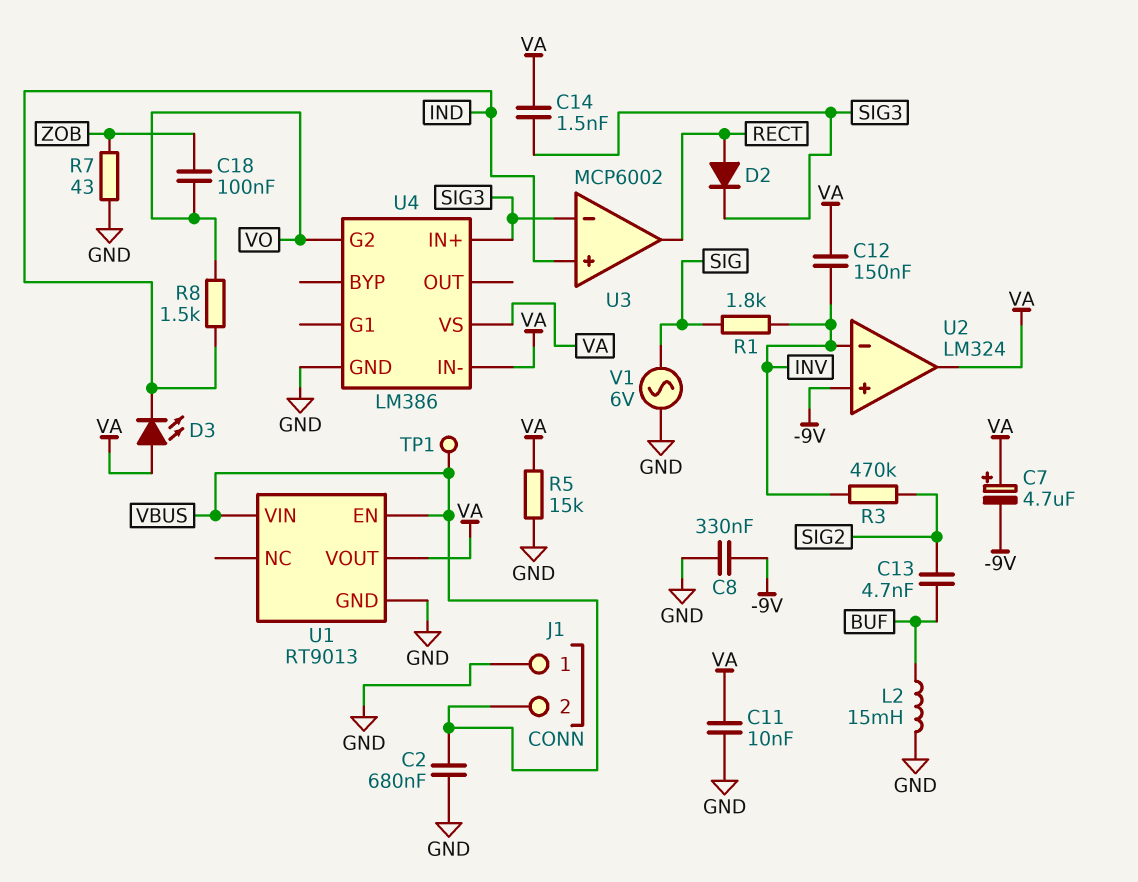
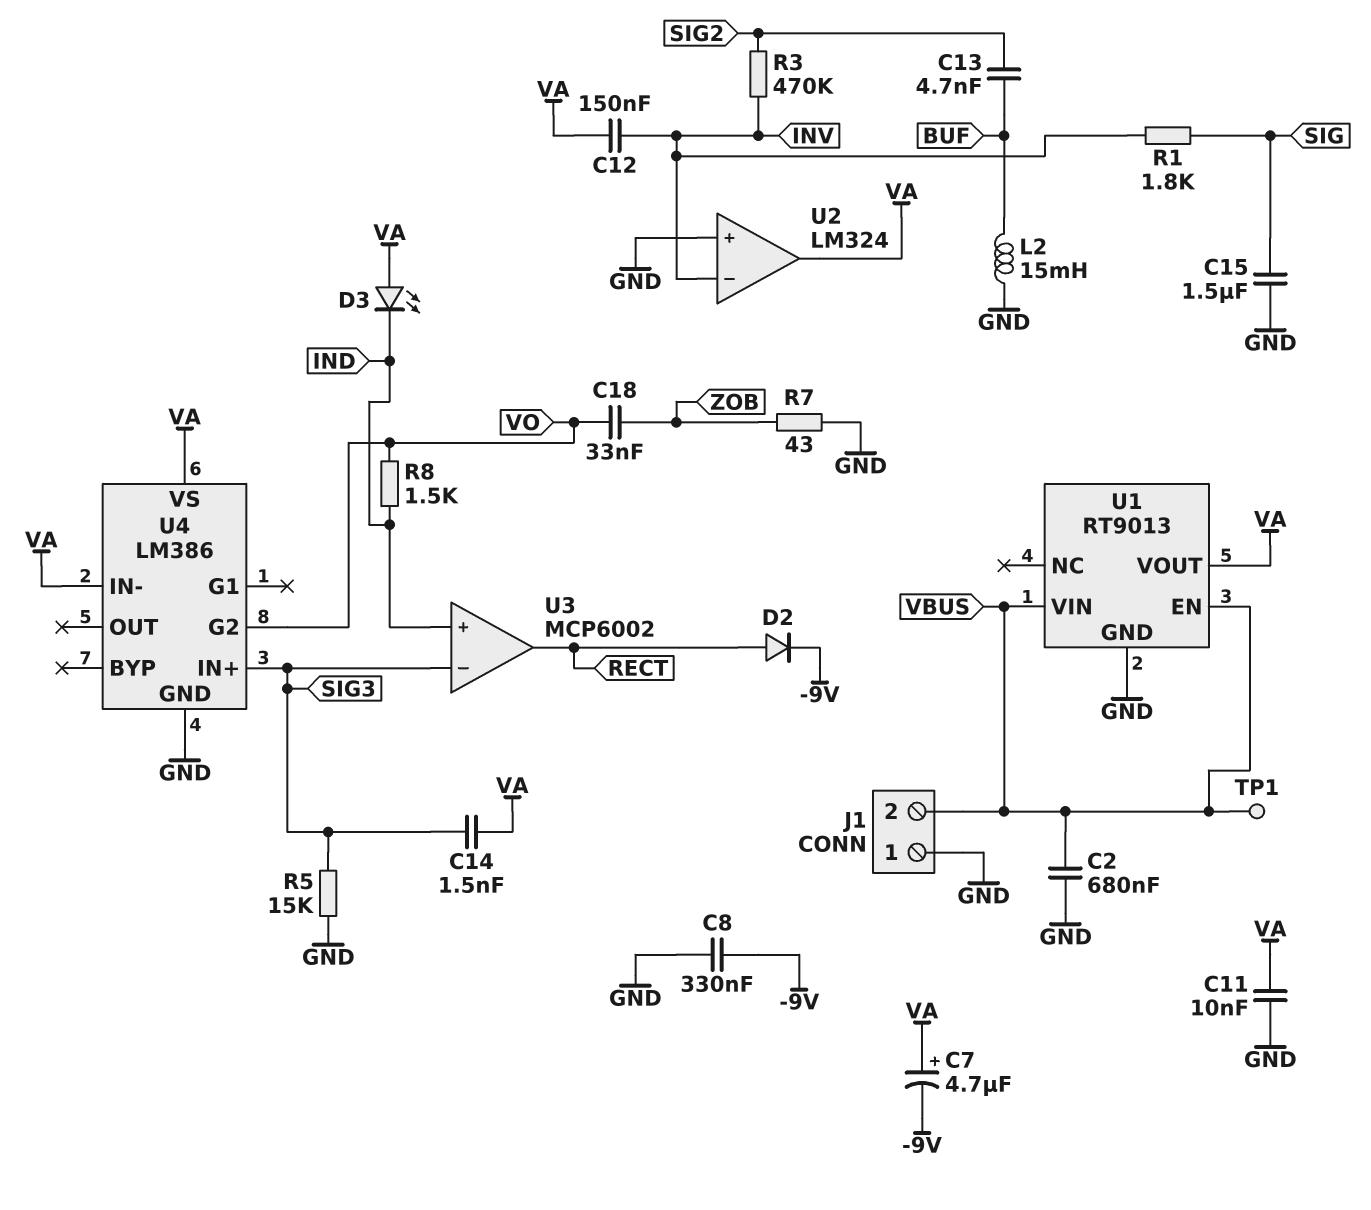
C15: none -> 1.5uF (GND, SIG)
C18: 100nF (VO, ZOB) -> 33nF (VO, ZOB)
D2: diode (A RECT, K SIG3) -> diode (A RECT, K -9V)
R5: 15k (GND, VA) -> 15k (GND, SIG3)
U2 pin in+: -9V -> GND
V1: AC 6V (GND, SIG) -> none

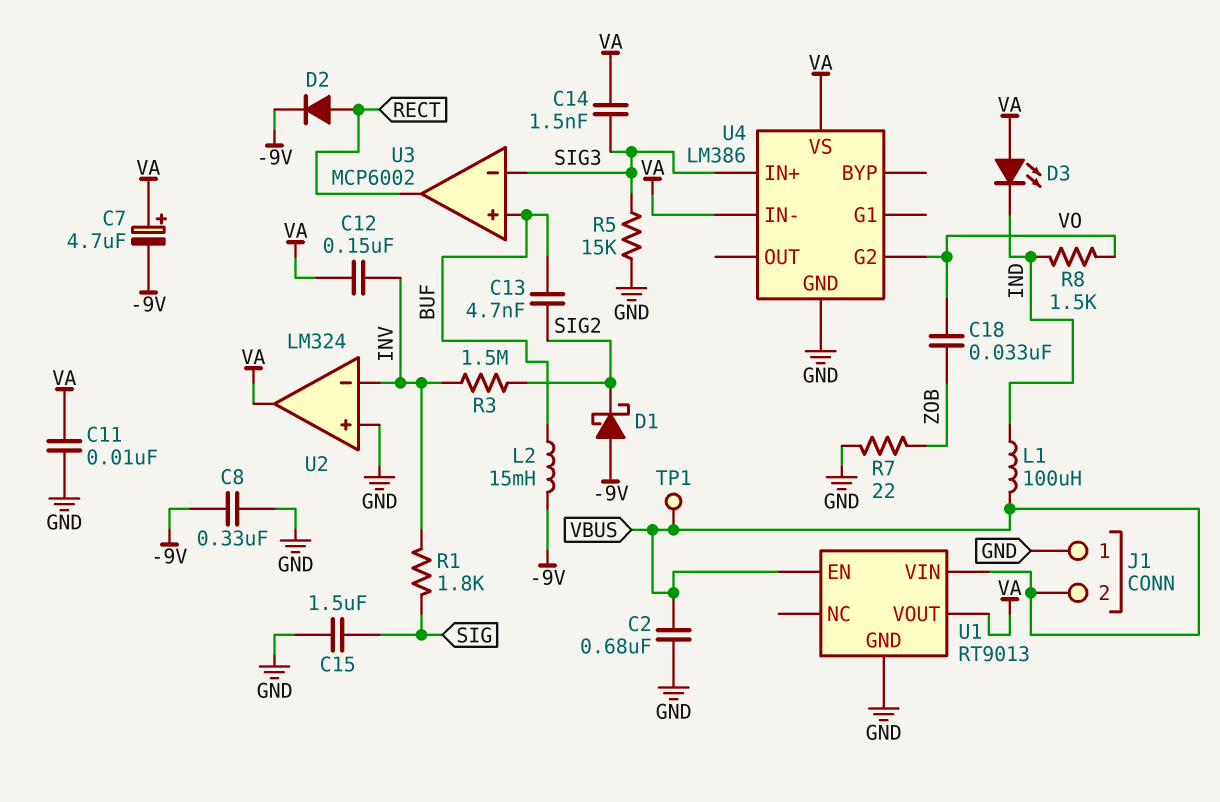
D1: none -> schottky (A -9V, K SIG2)
L1: none -> 100uH (IND, VBUS)
L2: 15mH (BUF, GND) -> 15mH (-9V, BUF)
R3: 470k (INV, SIG2) -> 1.5M (INV, SIG2)
R7: 43 (GND, ZOB) -> 22 (GND, ZOB)
U3 pin in+: IND -> BUF

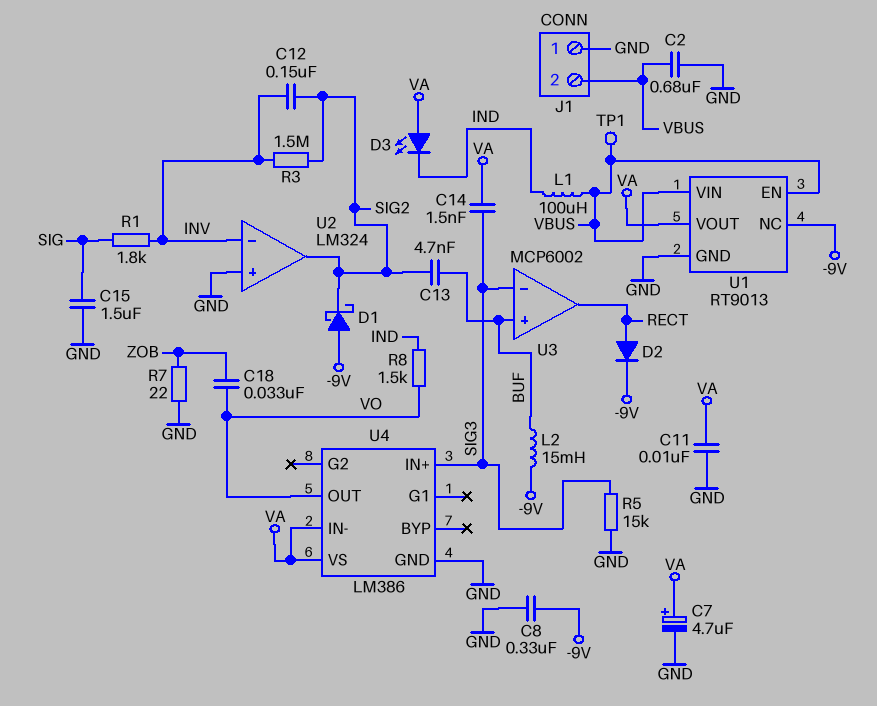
C7: 4.7uF (plus VA, minus -9V) -> 4.7uF (plus VA, minus GND)
C12: 150nF (INV, VA) -> 150nF (INV, SIG2)
U1 pin NC: none -> -9V
U2 pin out: VA -> SIG2
U4 pin G2: VO -> none
U4 pin OUT: none -> VO

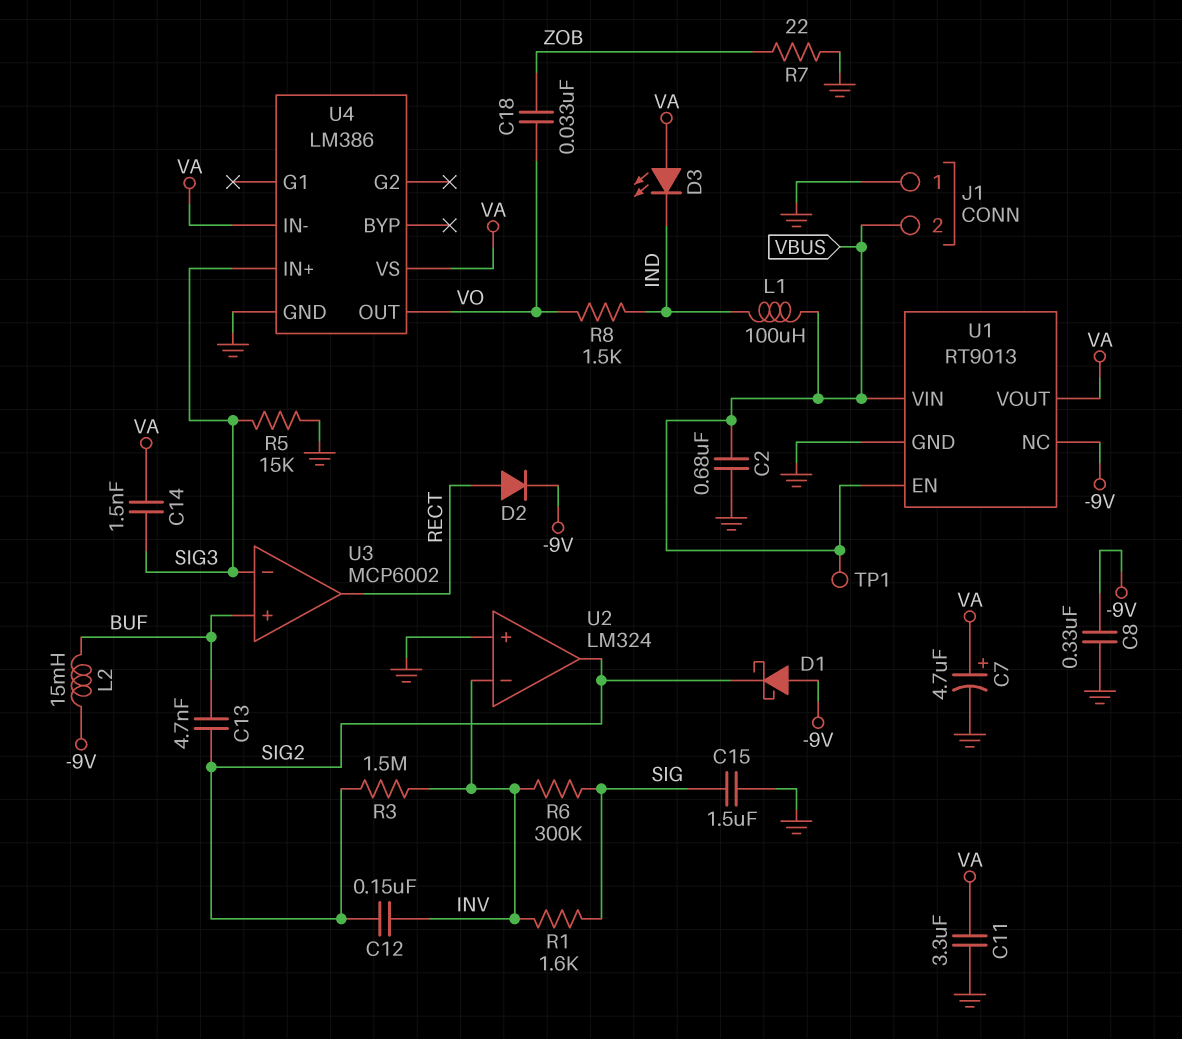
C11: 10nF (GND, VA) -> 3.3uF (GND, VA)
R1: 1.8k (INV, SIG) -> 1.6k (INV, SIG)
R6: none -> 300k (INV, SIG)

